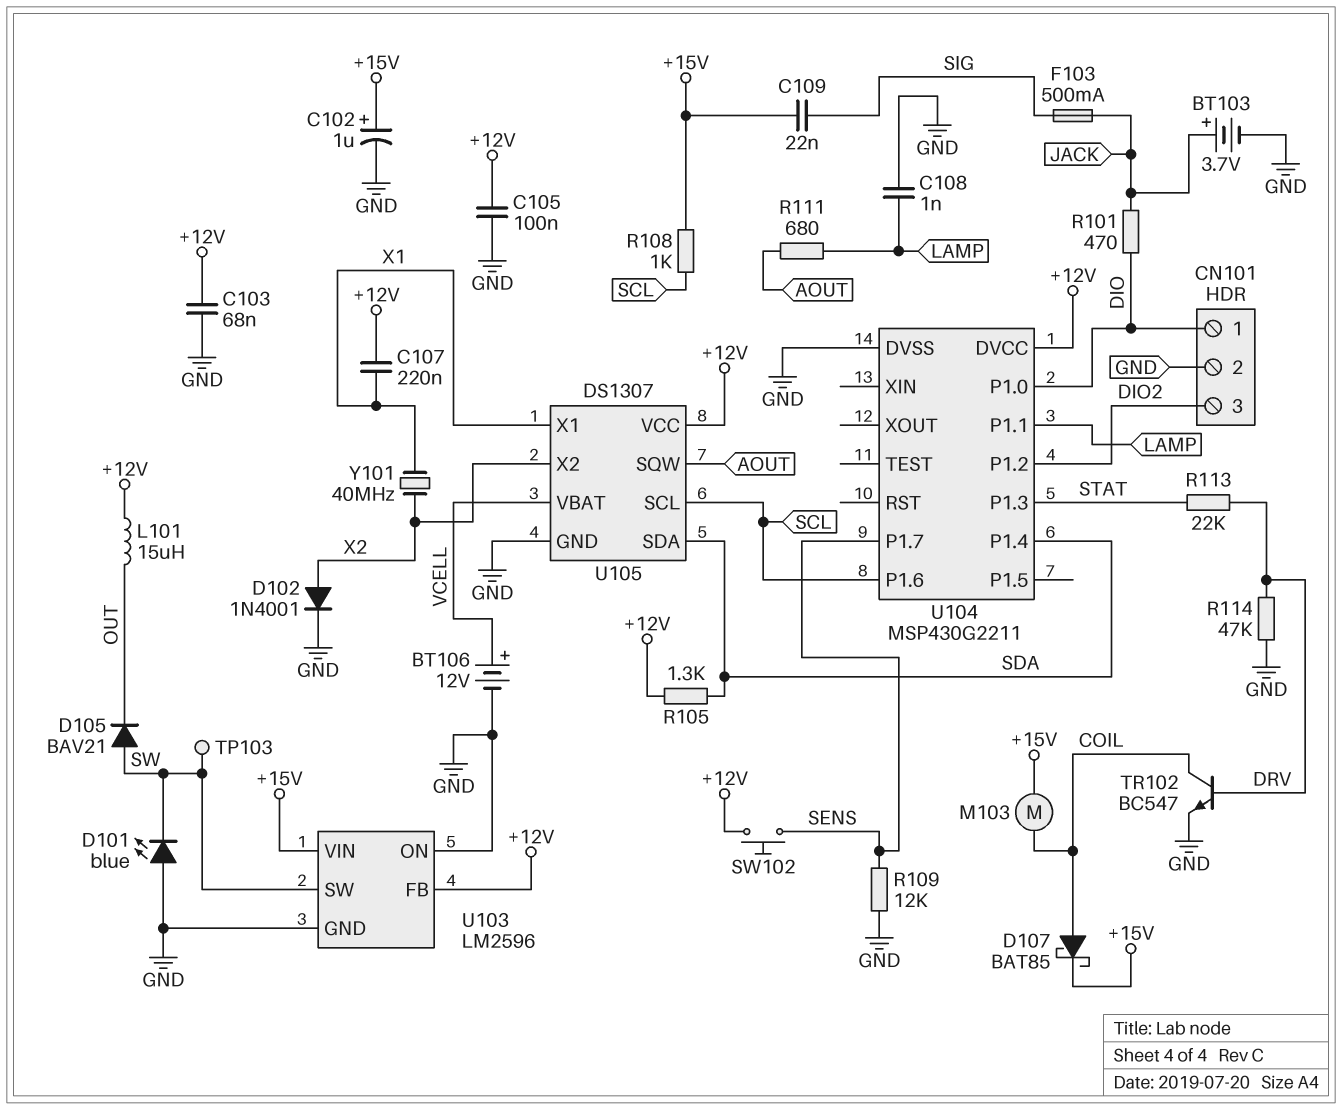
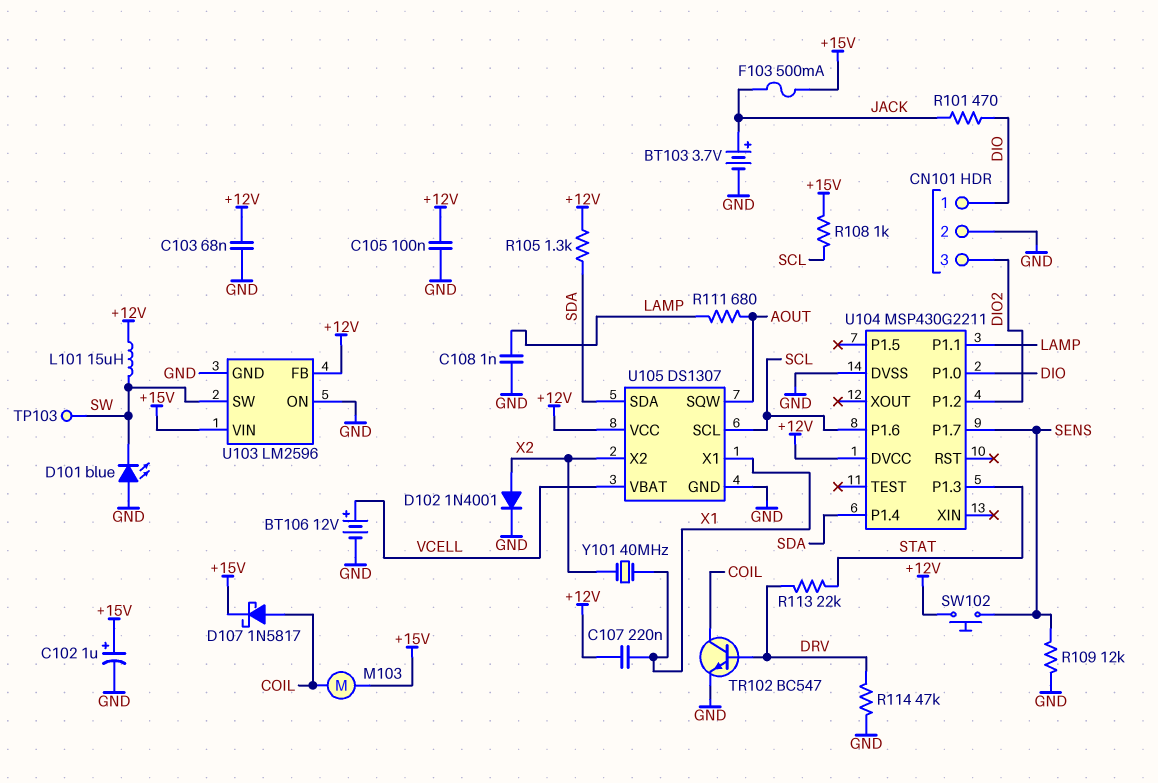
C109: 22nF (+15V, SIG) -> none
D105: diode BAV21 (A SW, K OUT) -> none
D107: schottky BAT85 (A COIL, K +15V) -> schottky 1N5817 (A COIL, K +15V)
F103: 500mA (JACK, SIG) -> 500mA (+15V, JACK)
L101: 15uH (+12V, OUT) -> 15uH (+12V, SW)

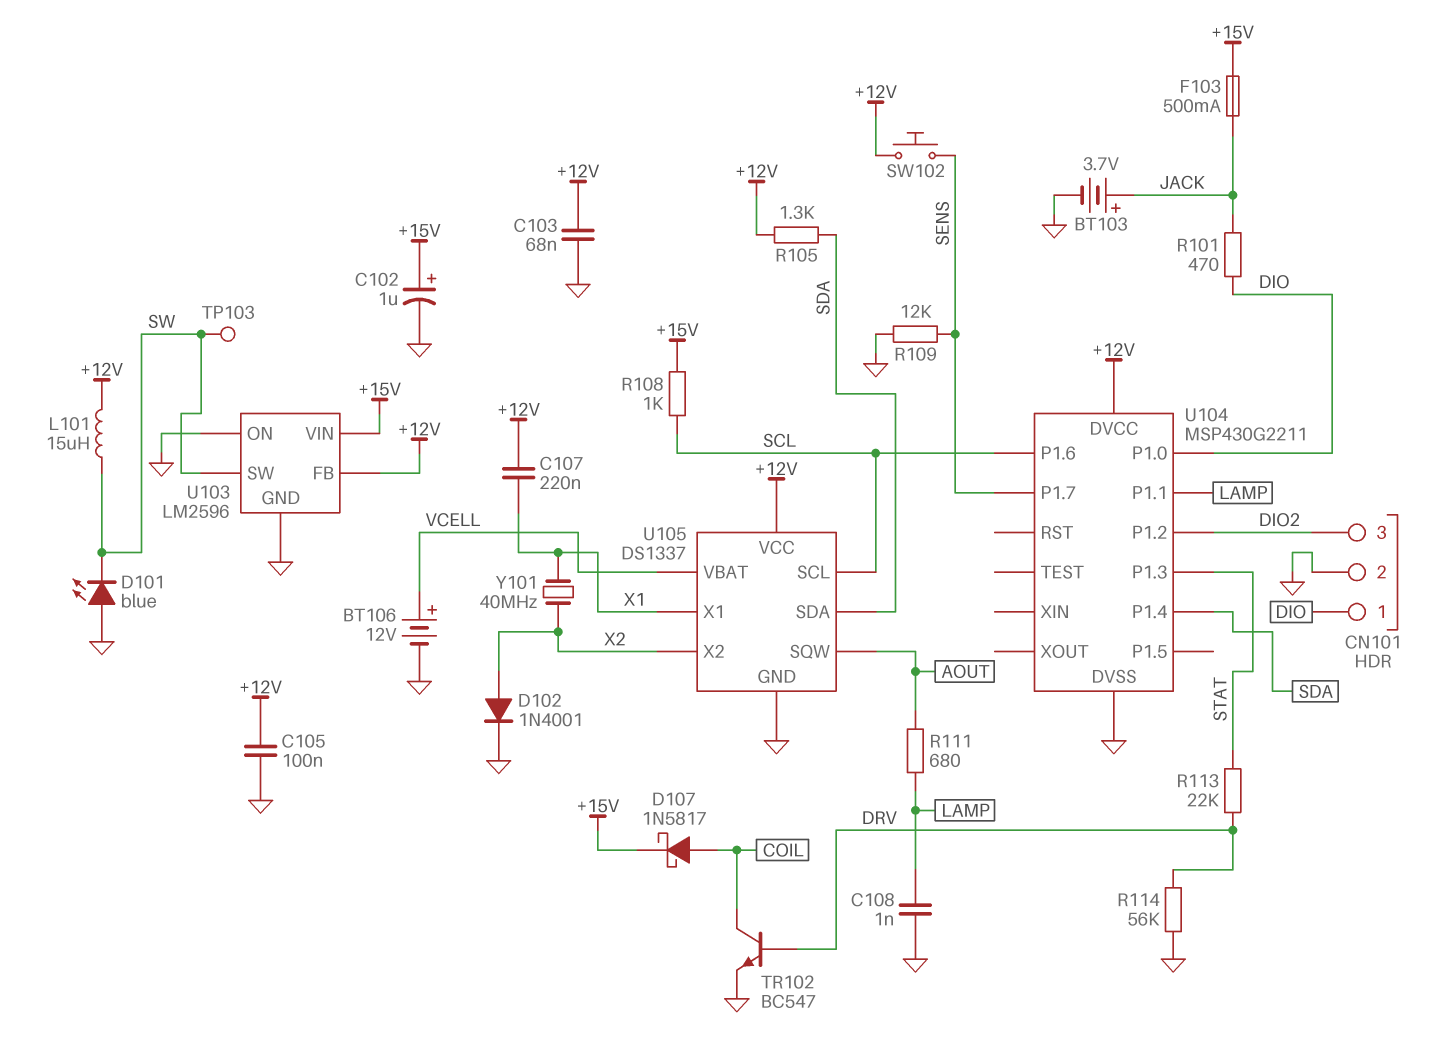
M103: motor (+15V, COIL) -> none
R114: 47k (DRV, GND) -> 56k (DRV, GND)
U105: DS1307 -> DS1337

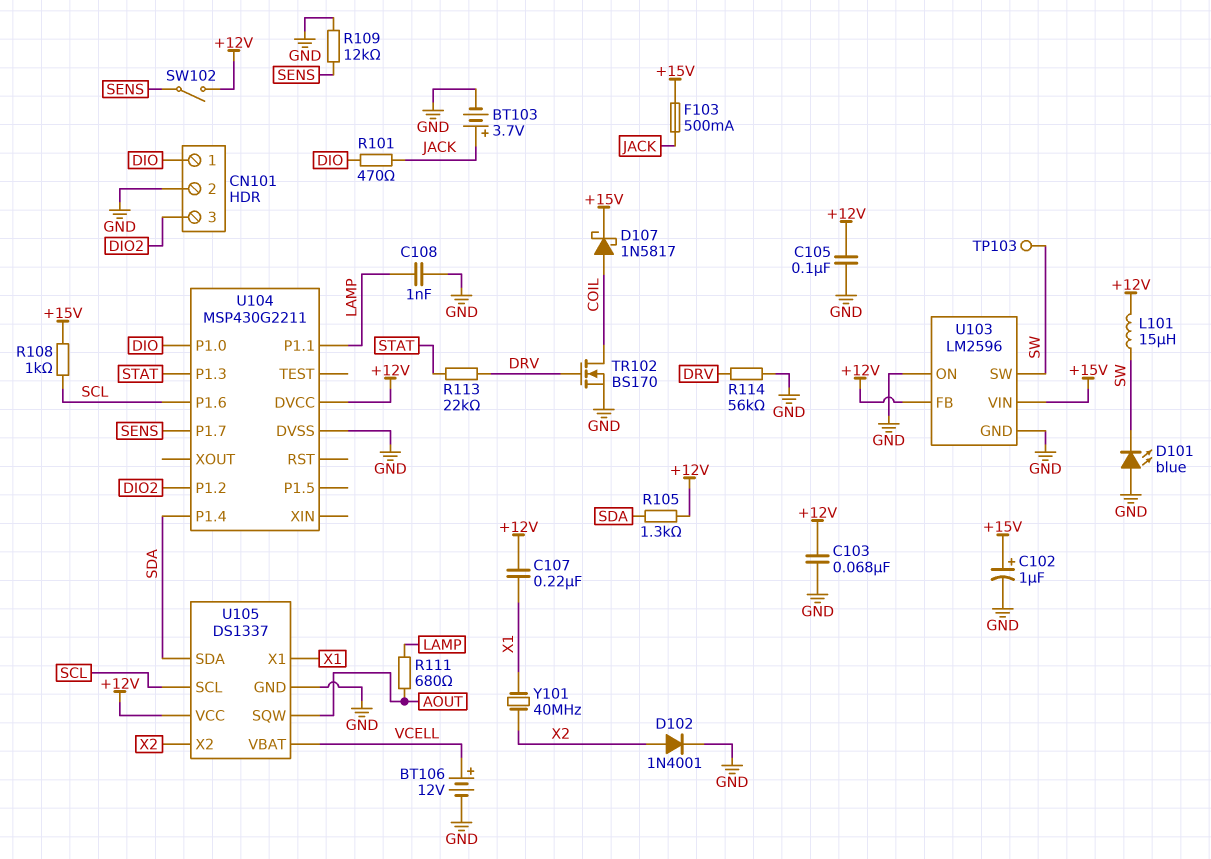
SW102: button (+12V, SENS) -> switch (+12V, SENS)
TR102: NPN BC547 (B DRV, C COIL, E GND) -> NMOS BS170 (G DRV, D COIL, S GND)

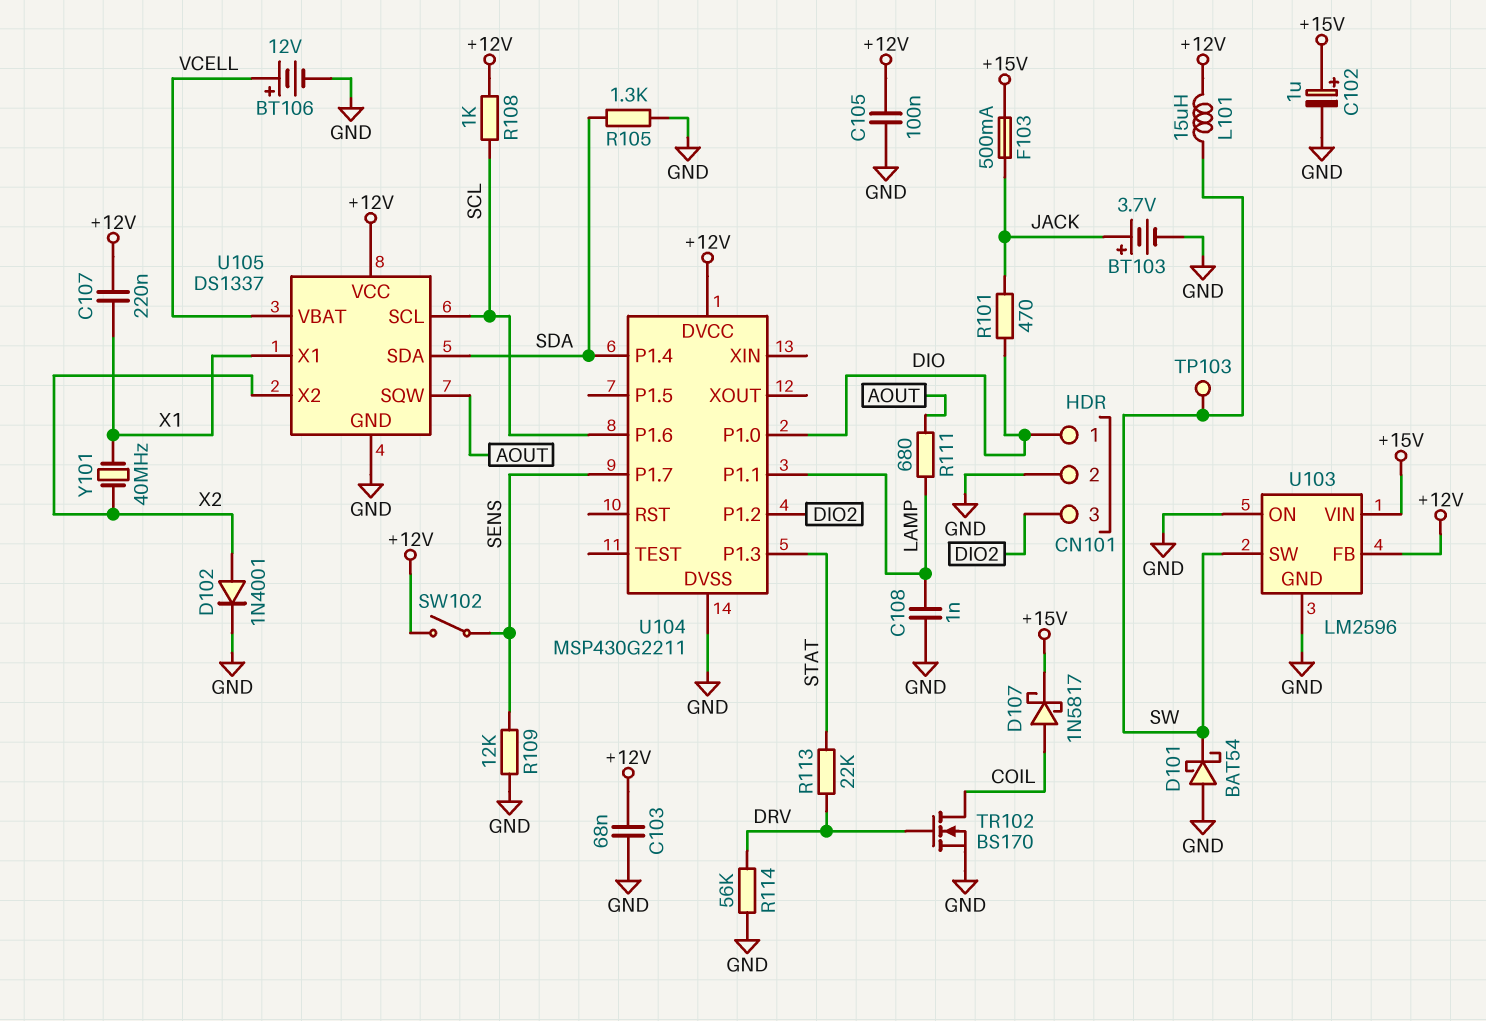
D101: LED blue (A GND, K SW) -> schottky BAT54 (A GND, K SW)
R105: 1.3k (+12V, SDA) -> 1.3k (GND, SDA)
R108: 1k (+15V, SCL) -> 1k (+12V, SCL)

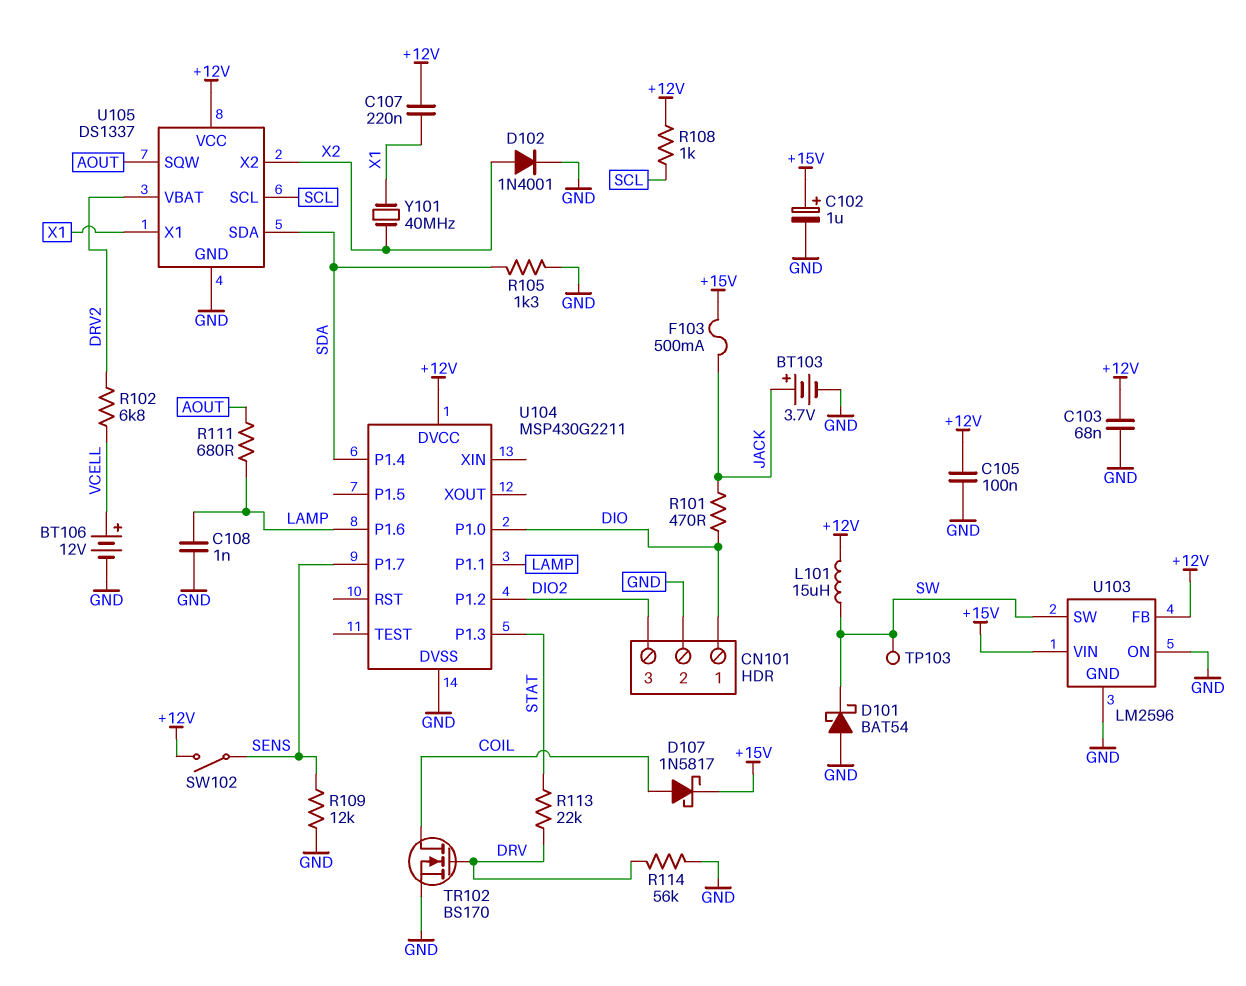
R102: none -> 6.8k (DRV2, VCELL)
U104 pin P1.6: SCL -> LAMP
U105 pin VBAT: VCELL -> DRV2

